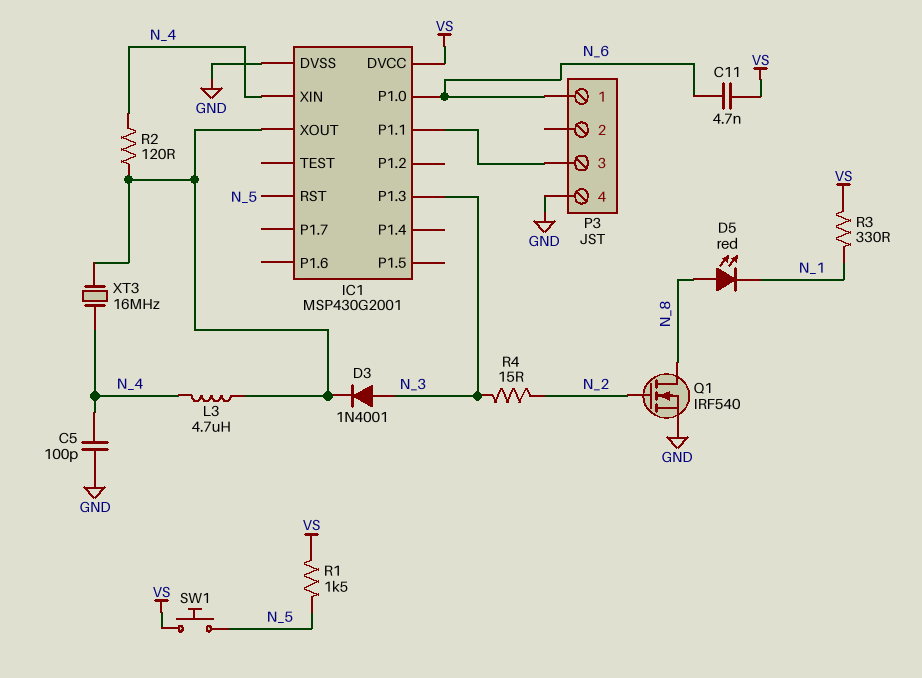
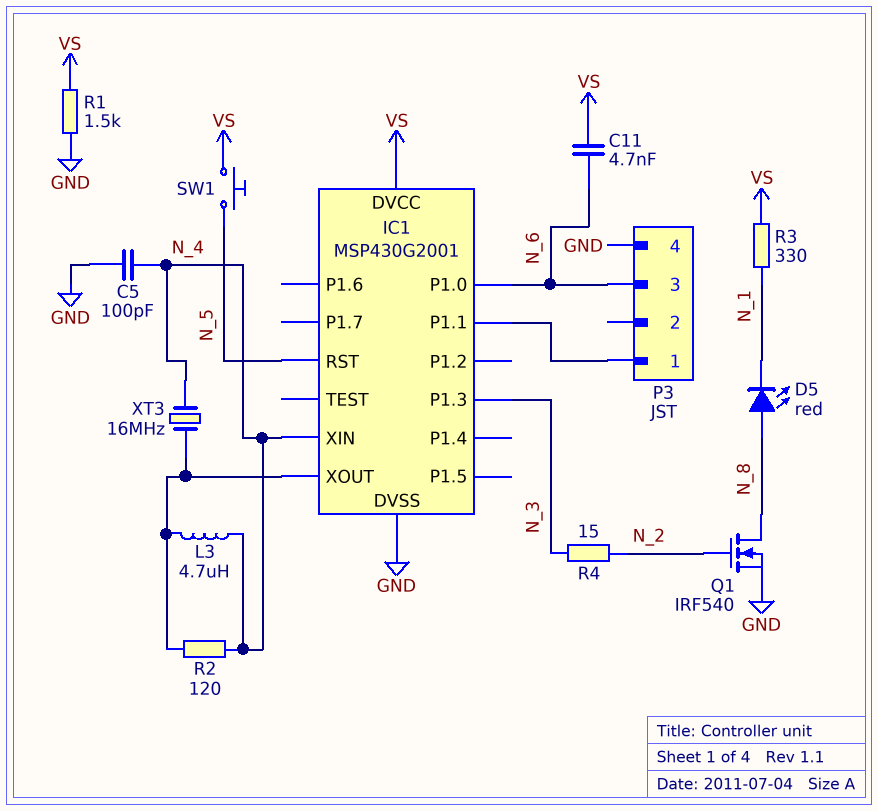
D3: diode 1N4001 (A N_3, K IC1/XOUT) -> none
P3 pin 1: N_6 -> IC1/P1.1
P3 pin 3: IC1/P1.1 -> N_6
R1: 1.5k (N_5, VS) -> 1.5k (GND, VS)

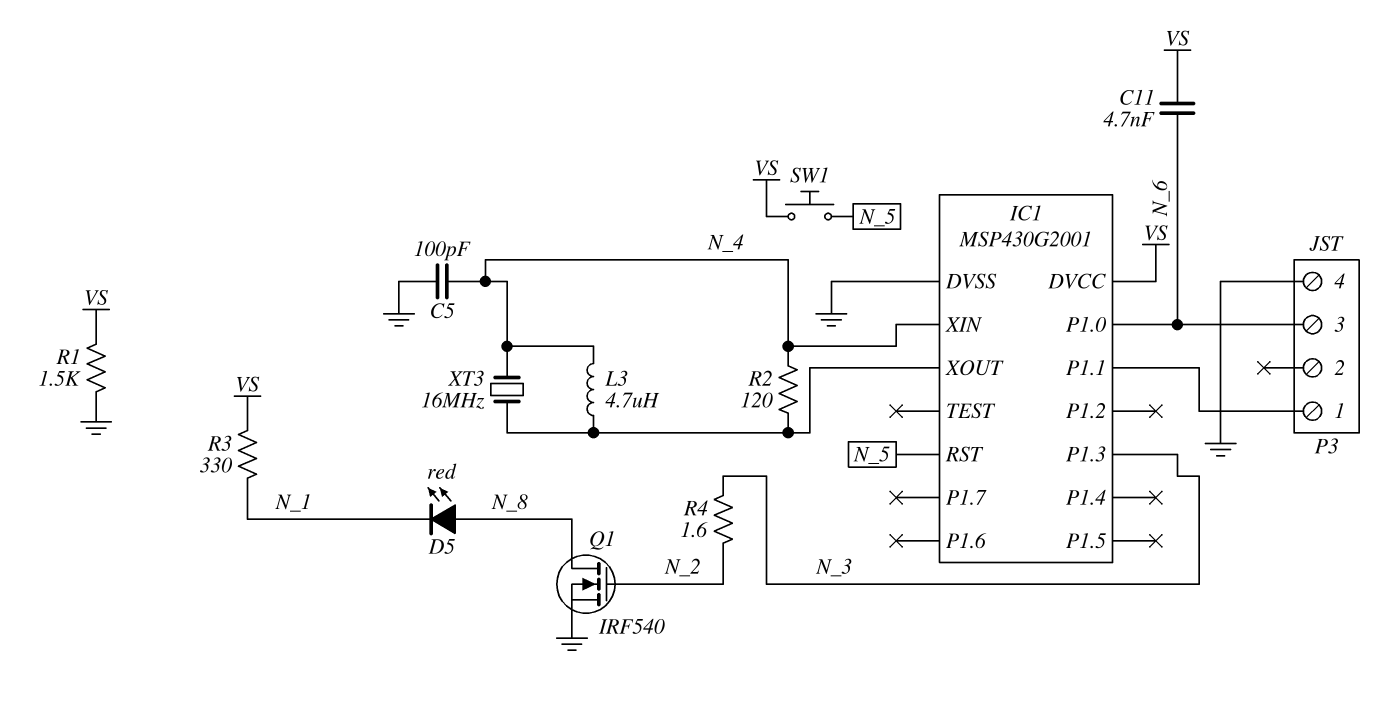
R4: 15 (N_2, N_3) -> 1.6 (N_2, N_3)

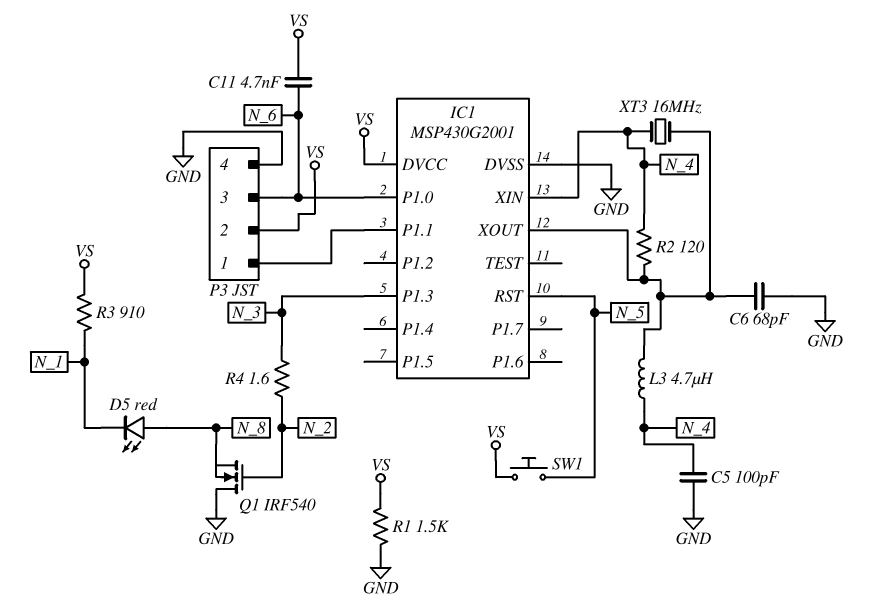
C6: none -> 68pF (GND, IC1/XOUT)
P3 pin 2: none -> VS
Q1: NMOS IRF540 (G N_2, D N_8, S GND) -> NMOS IRF540 (G N_2, D GND, S N_8)
R3: 330 (N_1, VS) -> 910 (N_1, VS)

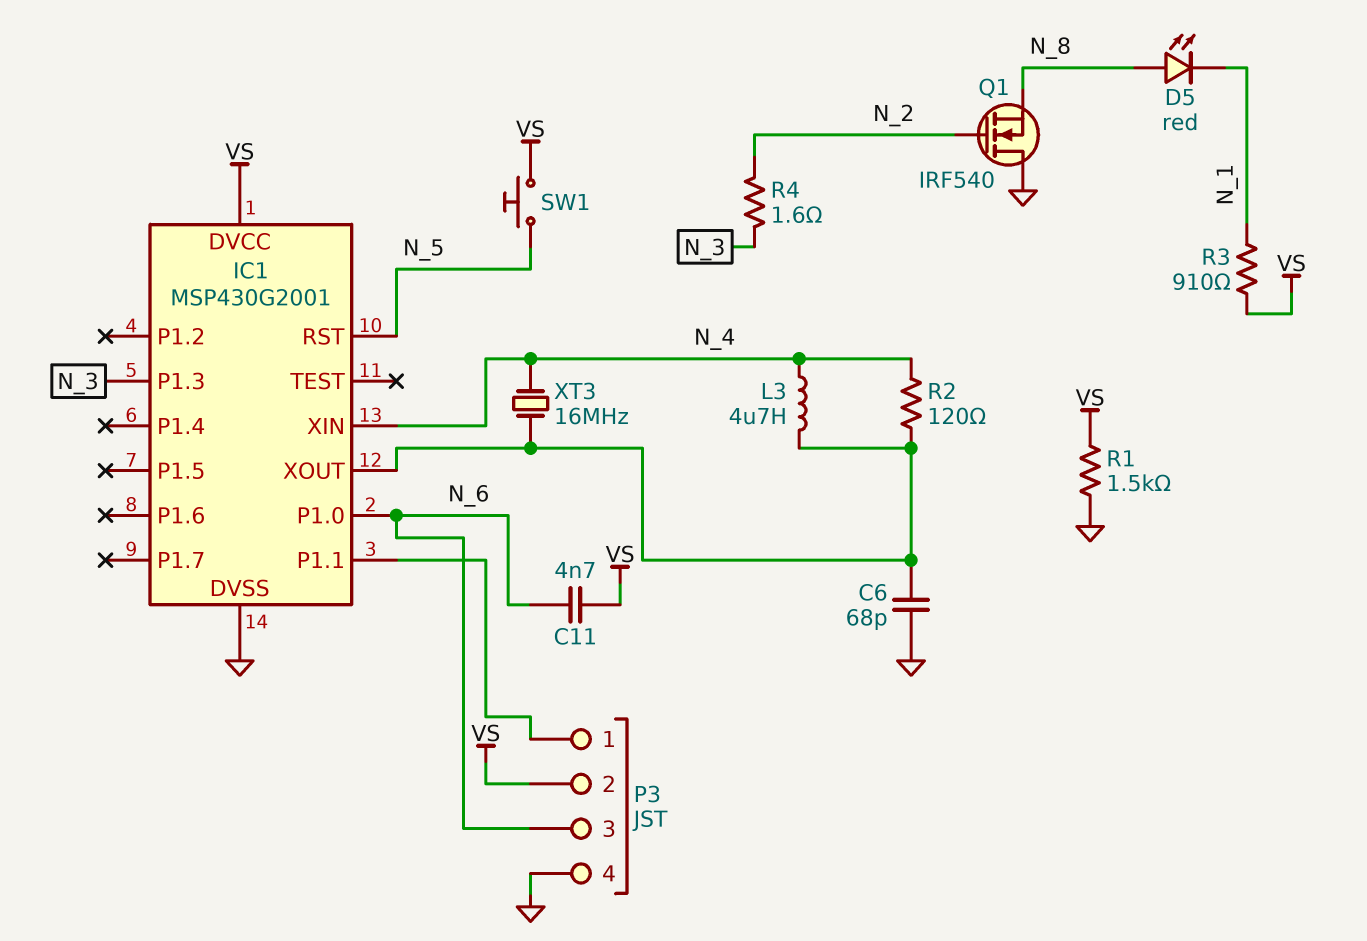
C5: 100pF (GND, N_4) -> none

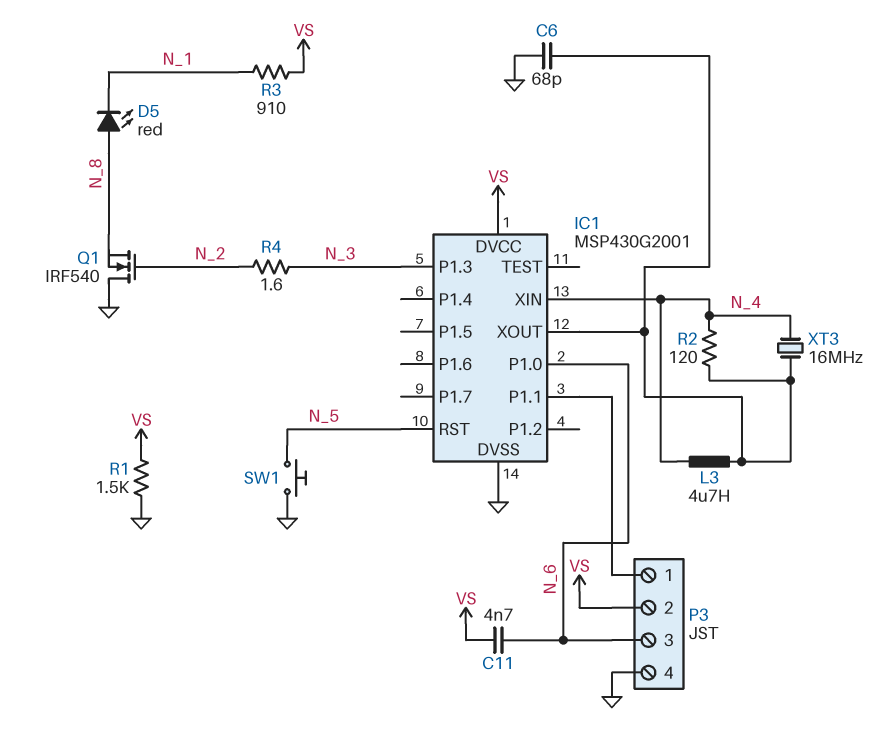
SW1: button (N_5, VS) -> button (GND, N_5)

